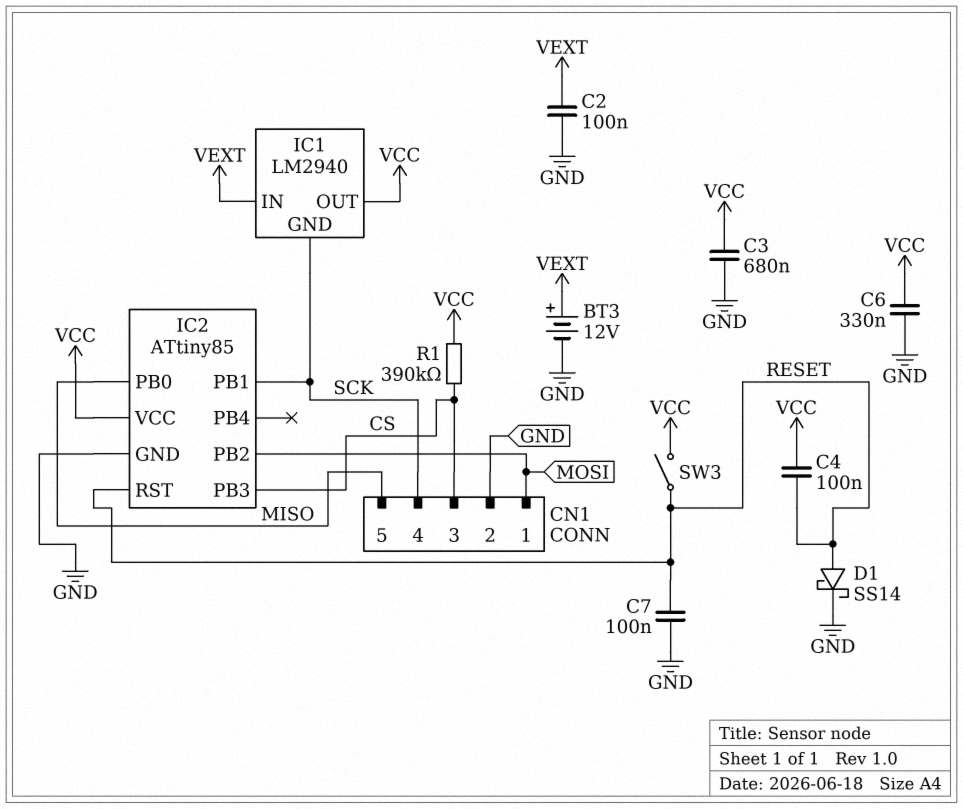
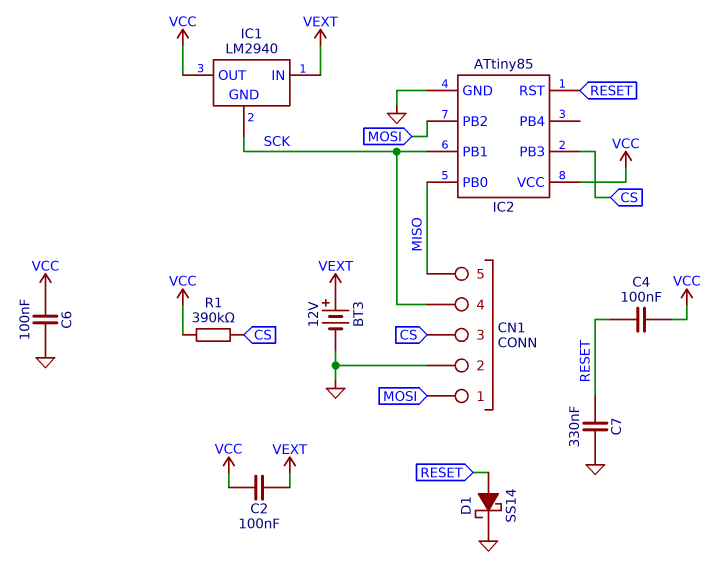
C2: 100nF (GND, VEXT) -> 100nF (VCC, VEXT)
C3: 680nF (GND, VCC) -> none
C6: 330nF (GND, VCC) -> 100nF (GND, VCC)
C7: 100nF (GND, RESET) -> 330nF (GND, RESET)
SW3: switch (RESET, VCC) -> none

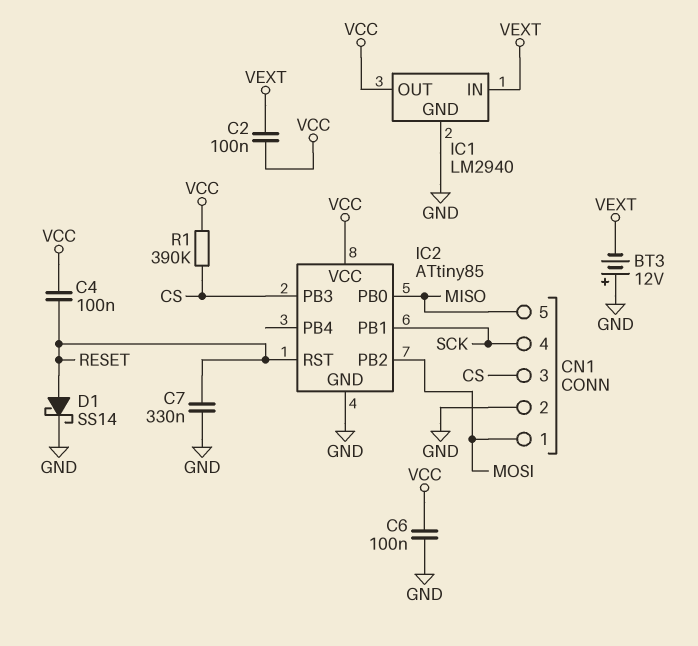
BT3: 12V (plus VEXT, minus GND) -> 12V (plus GND, minus VEXT)
IC1 pin GND: SCK -> GND

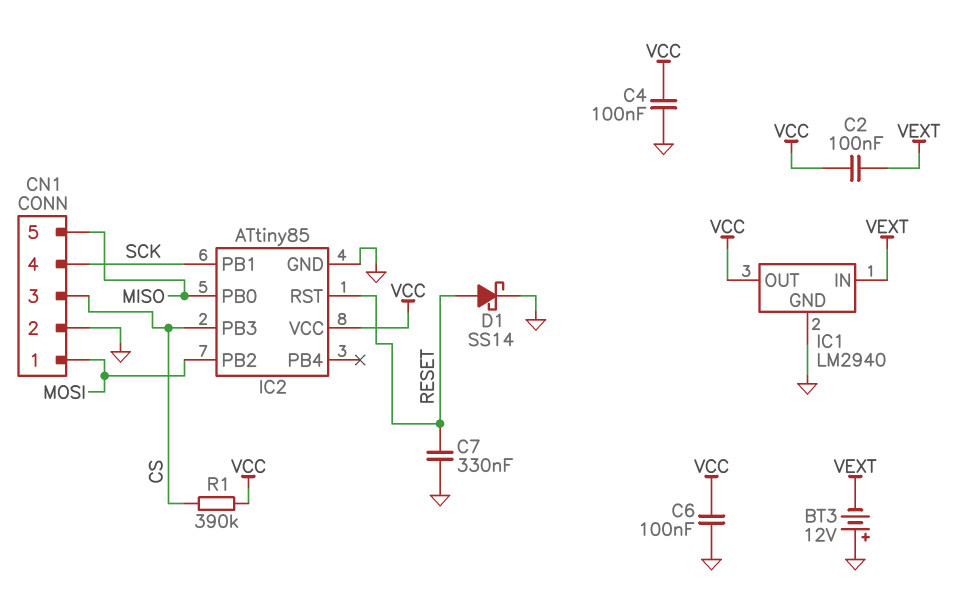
C4: 100nF (RESET, VCC) -> 100nF (GND, VCC)

